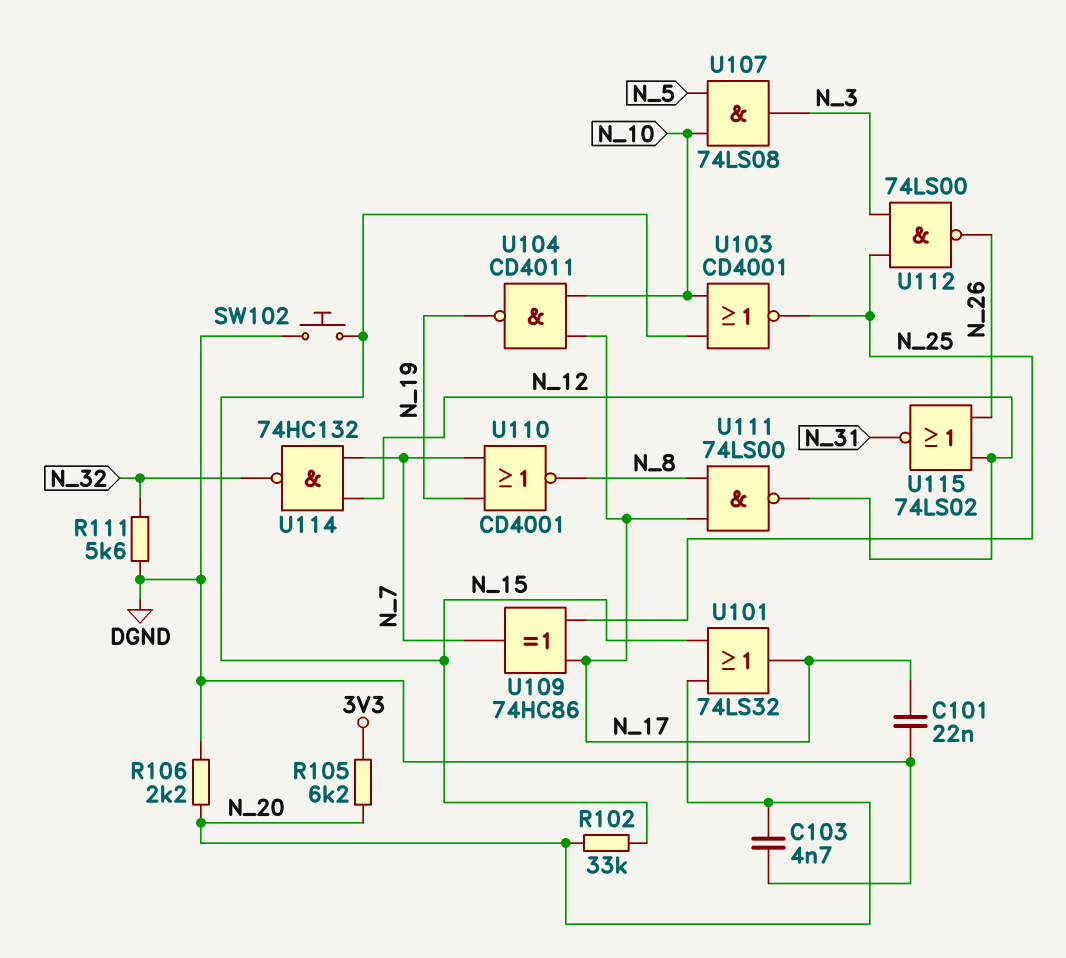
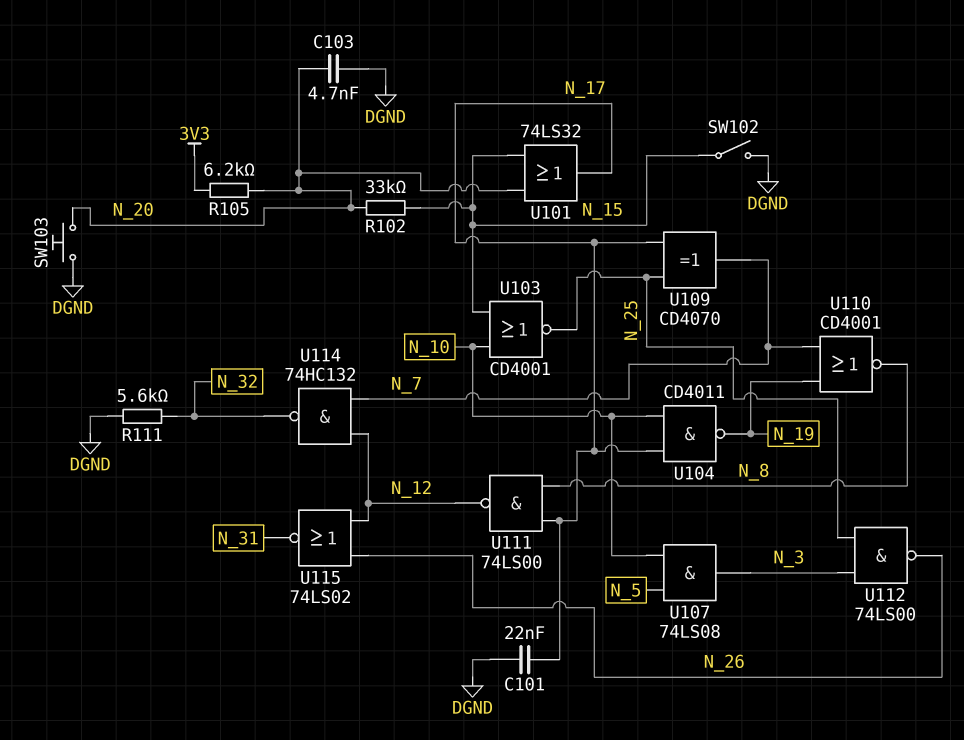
R106: 2.2k (DGND, N_20) -> none
SW102: button (DGND, N_15) -> switch (DGND, N_15)
SW103: none -> button (DGND, N_20)
U109: XOR 74HC86 (in N_17, in N_25, out N_7) -> XOR CD4070 (in N_17, in N_25, out N_7)

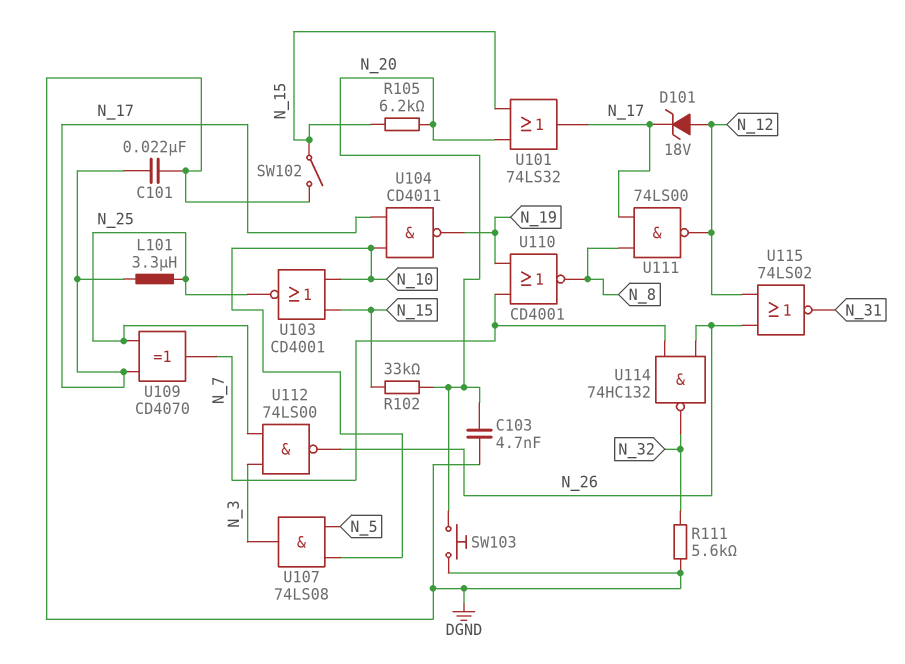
D101: none -> zener 18V (A N_12, K N_17)
L101: none -> 3.3uH (N_17, N_25)
R105: 6.2k (3V3, N_20) -> 6.2k (N_15, N_20)
U114: NAND 74HC132 (in N_7, in N_12, out N_32) -> NAND 74HC132 (in N_7, in N_26, out N_32)

